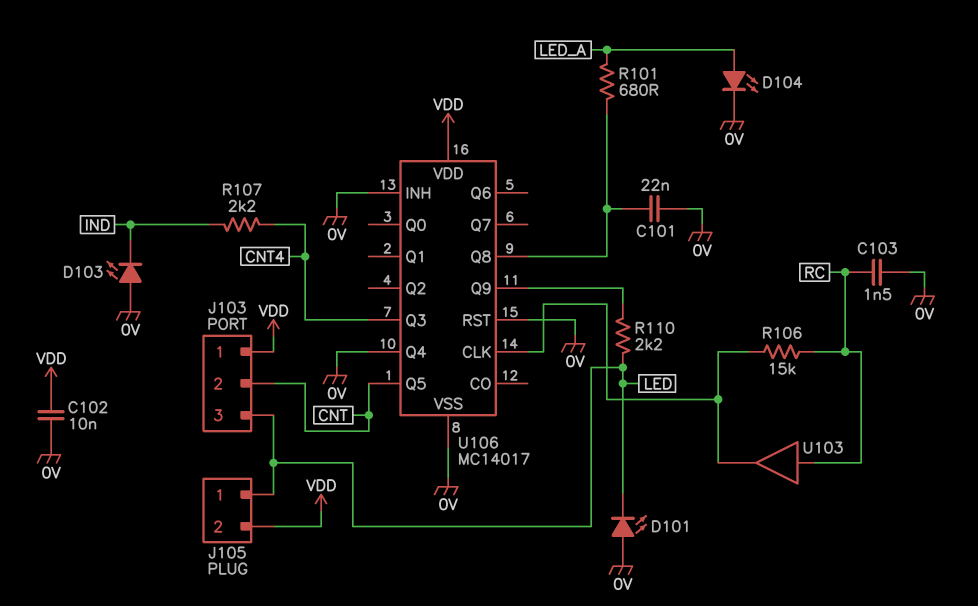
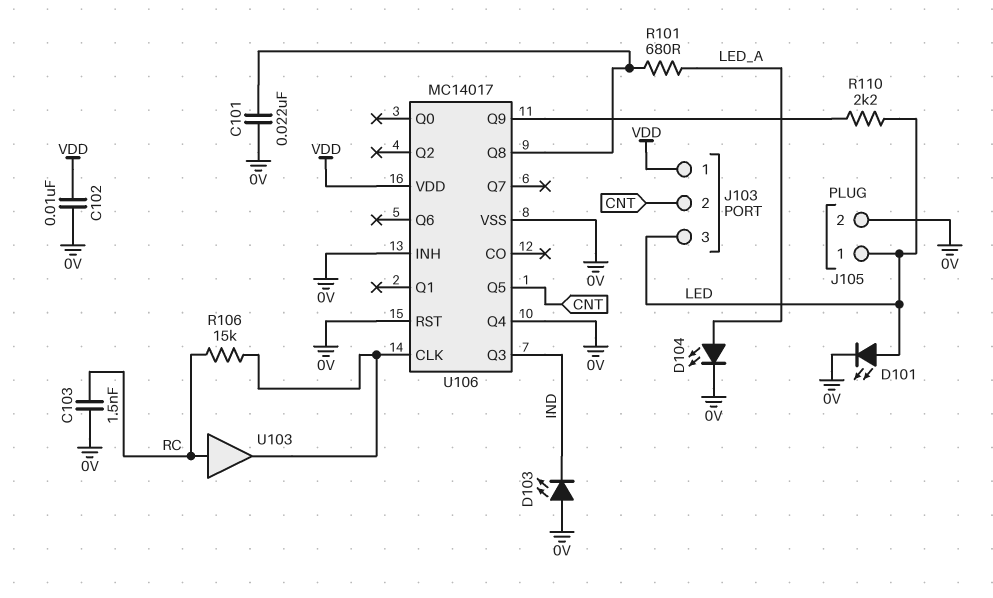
D101: LED (A 0V, K LED) -> LED (A LED, K 0V)
J105 pin 2: VDD -> 0V
R107: 2.2k (CNT4, IND) -> none
U106 pin Q3: CNT4 -> IND

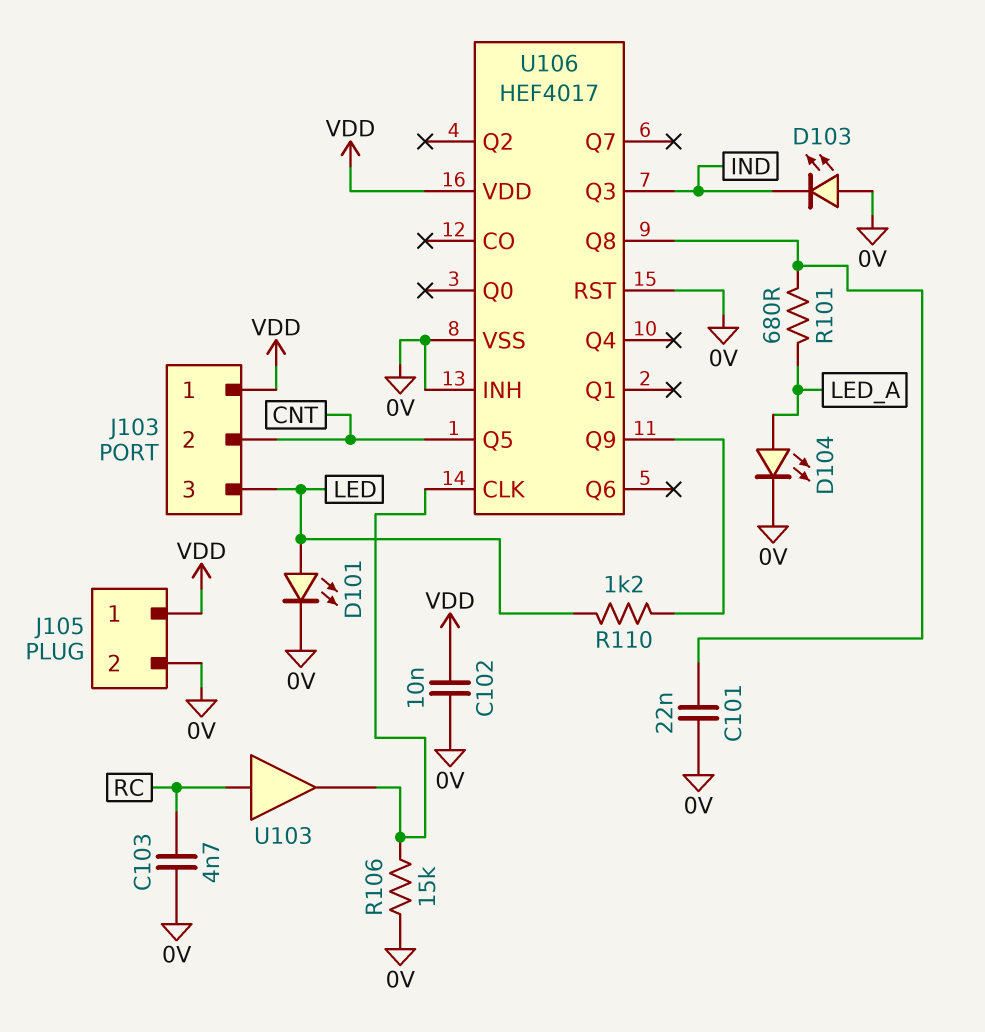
C103: 1.5nF (0V, RC) -> 4.7nF (0V, RC)
J105 pin 1: LED -> VDD
R106: 15k (RC, U106/CLK) -> 15k (0V, U106/CLK)
R110: 2.2k (LED, U106/Q9) -> 1.2k (LED, U106/Q9)
U106: MC14017 -> HEF4017
U106 pin Q4: 0V -> none

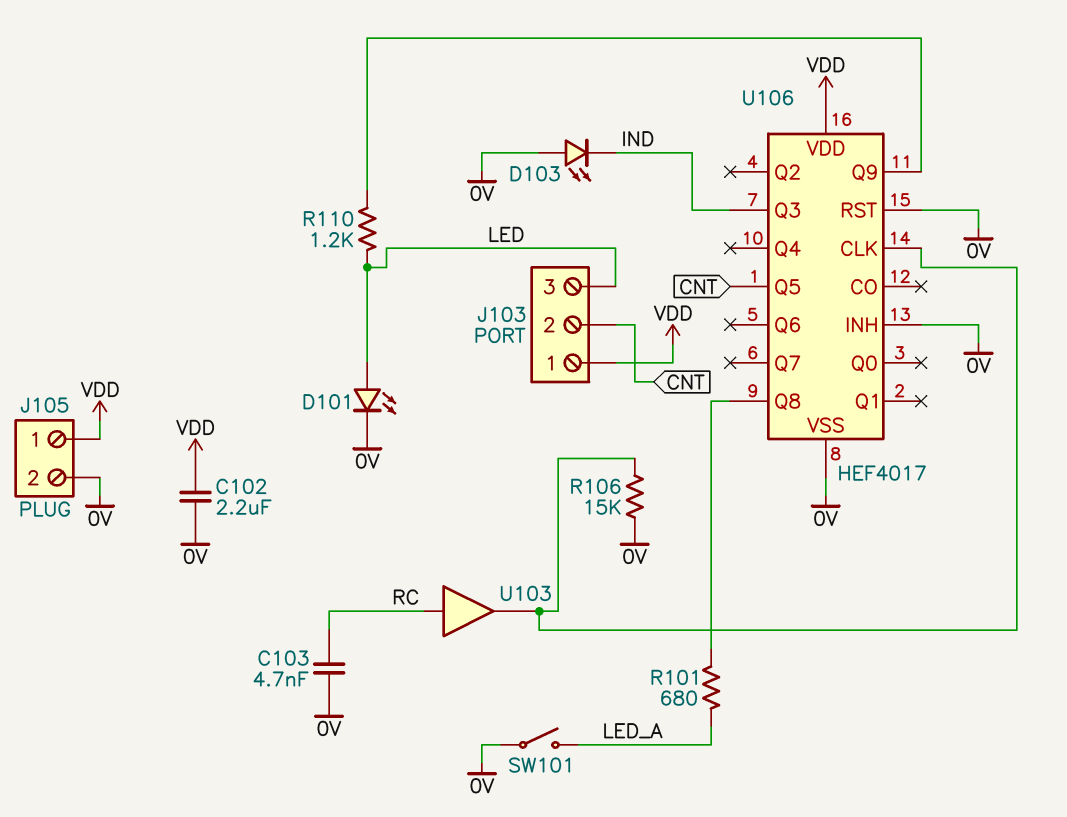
C101: 22nF (0V, U106/Q8) -> none
C102: 10nF (0V, VDD) -> 2.2uF (0V, VDD)
D104: LED (A LED_A, K 0V) -> none
SW101: none -> switch (0V, LED_A)

